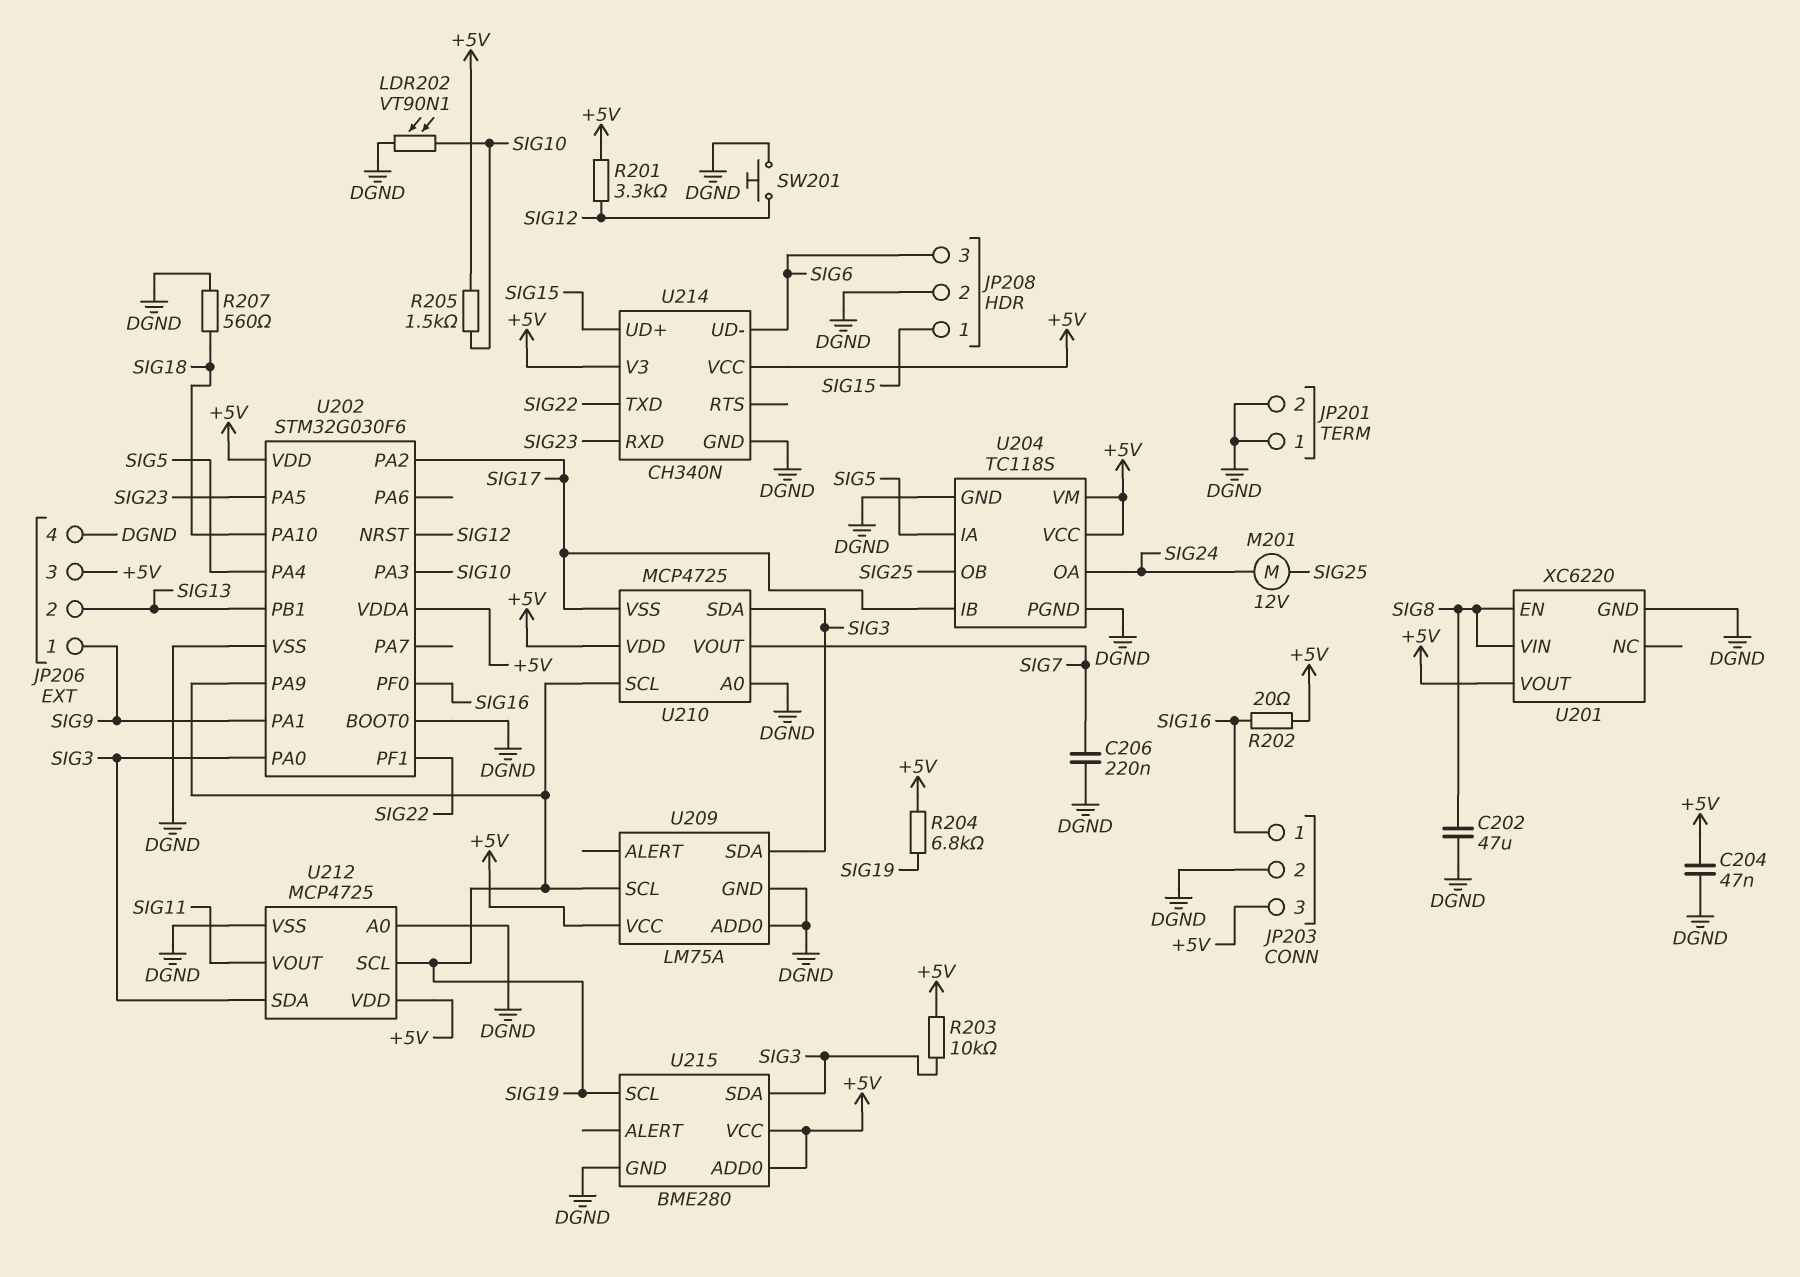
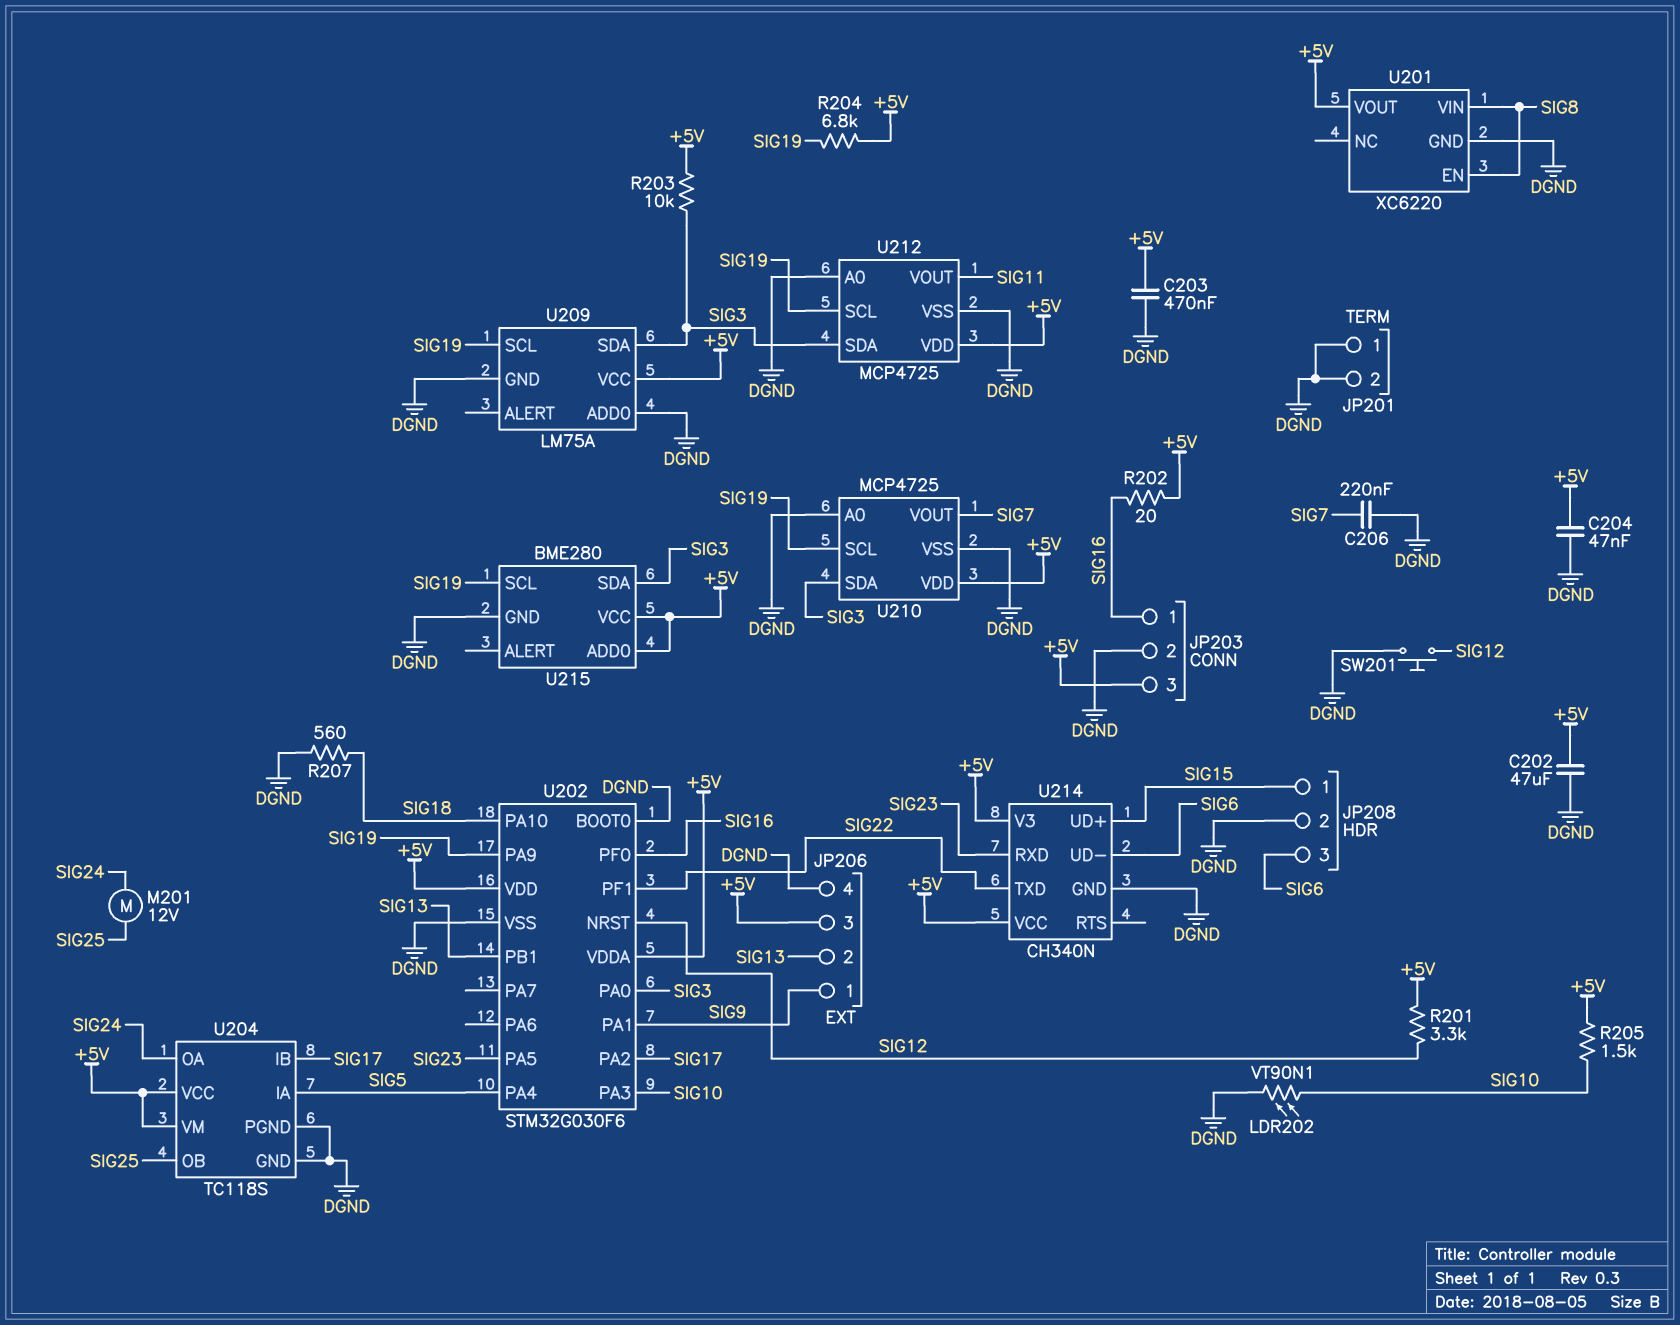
C202: 47uF (DGND, SIG8) -> 47uF (+5V, DGND)
C203: none -> 470nF (+5V, DGND)
U210 pin VSS: SIG17 -> DGND

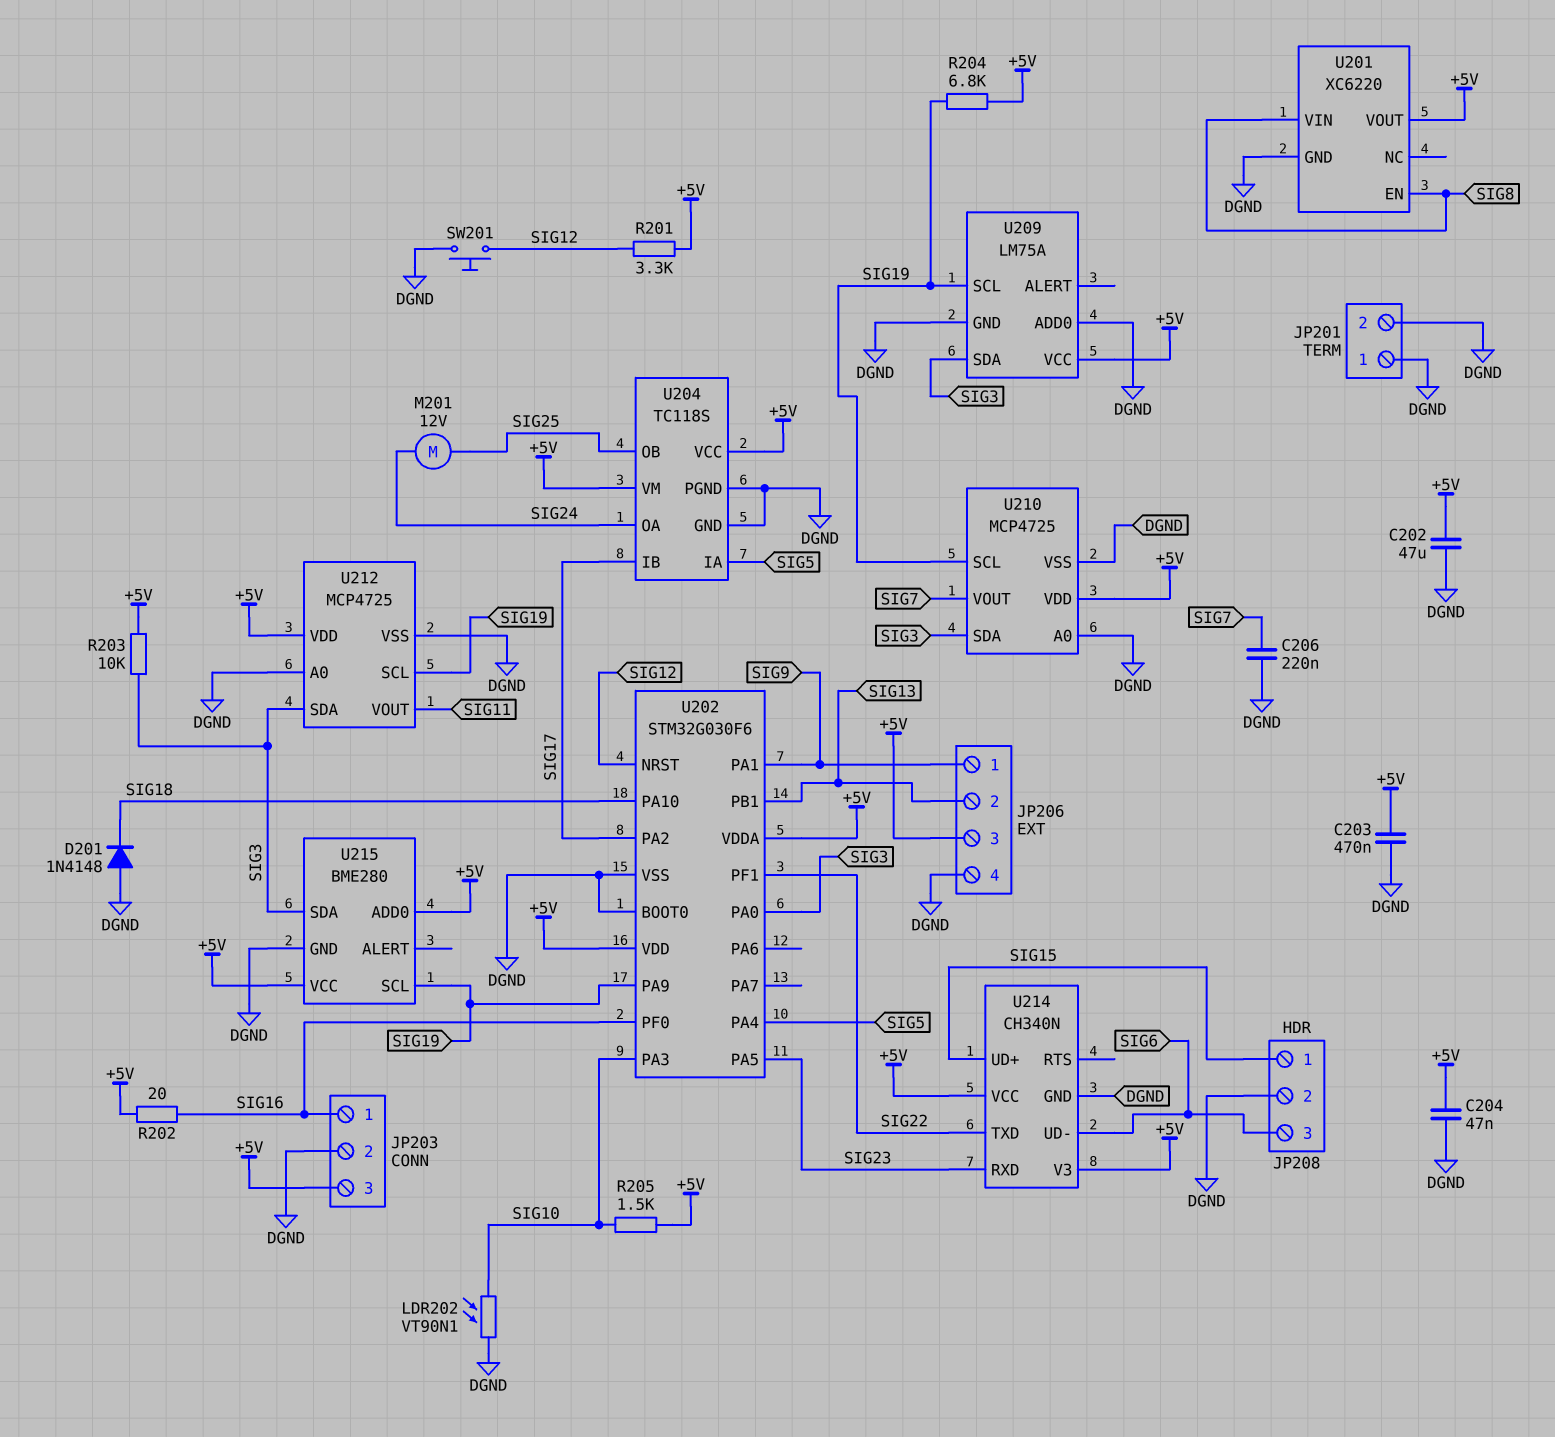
D201: none -> diode 1N4148 (A DGND, K SIG18)
R207: 560 (DGND, SIG18) -> none

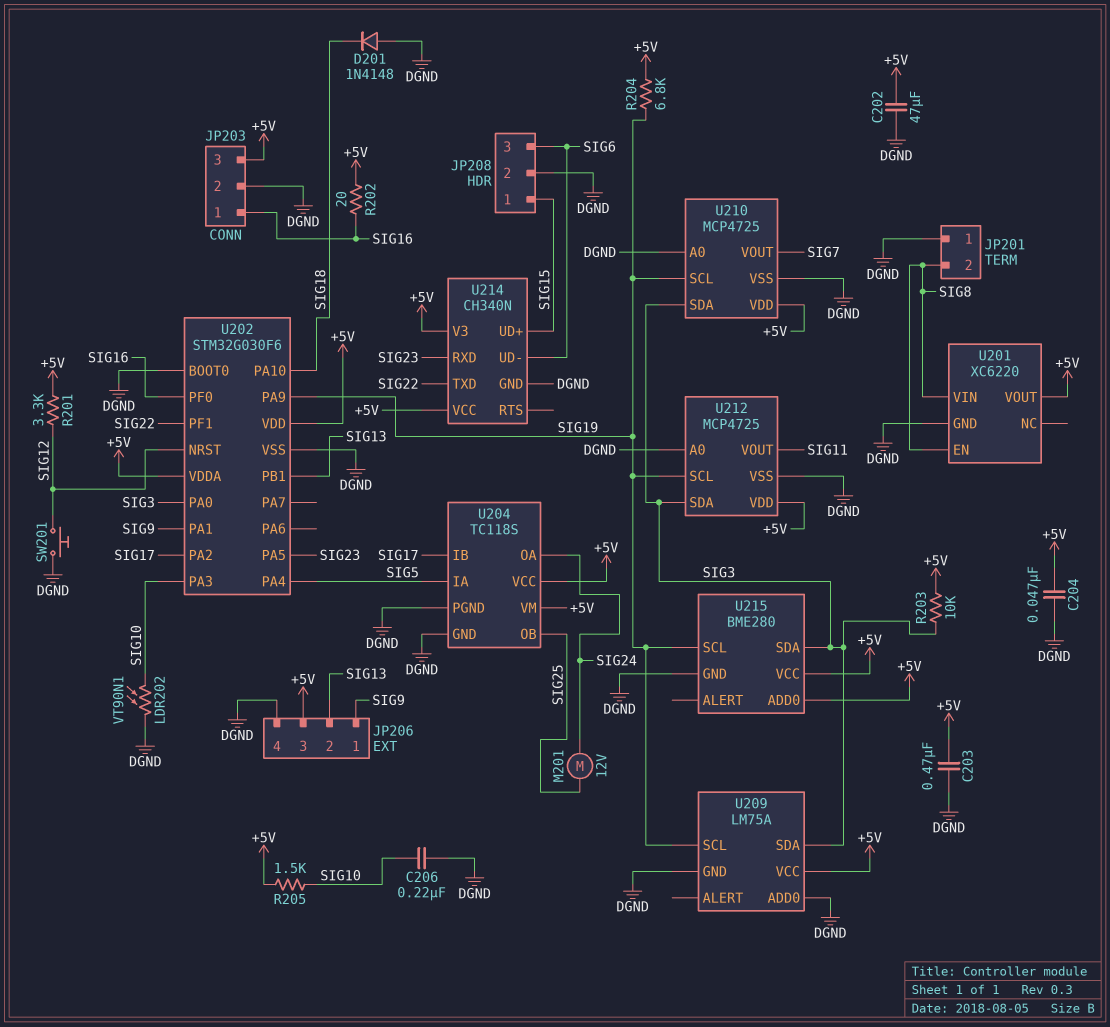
C206: 220nF (DGND, SIG7) -> 220nF (DGND, SIG10)
JP201 pin 2: DGND -> SIG8

